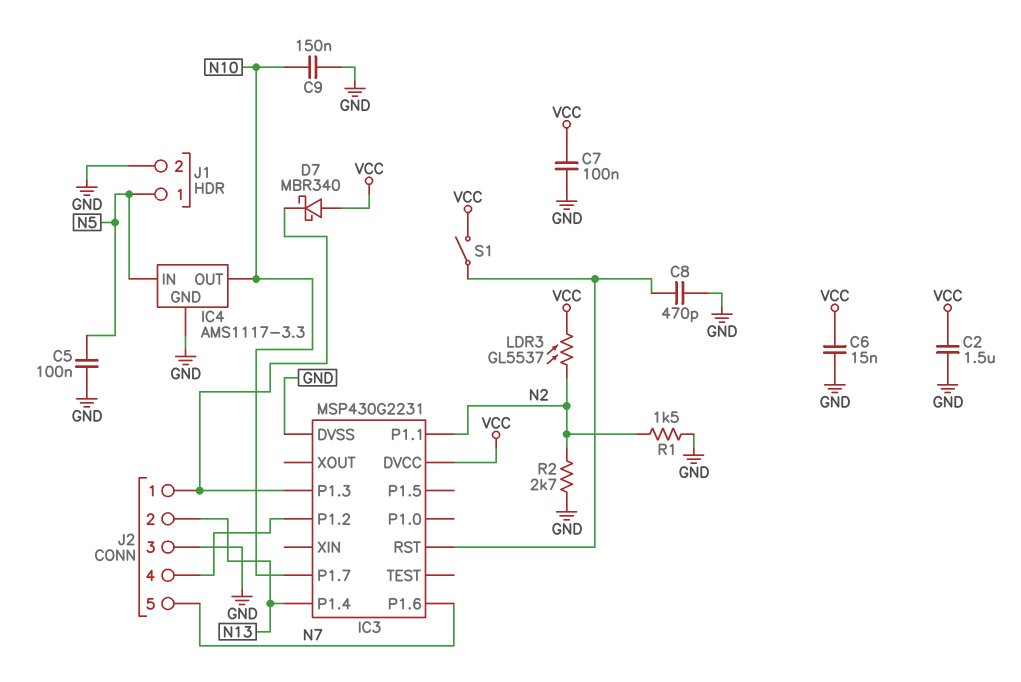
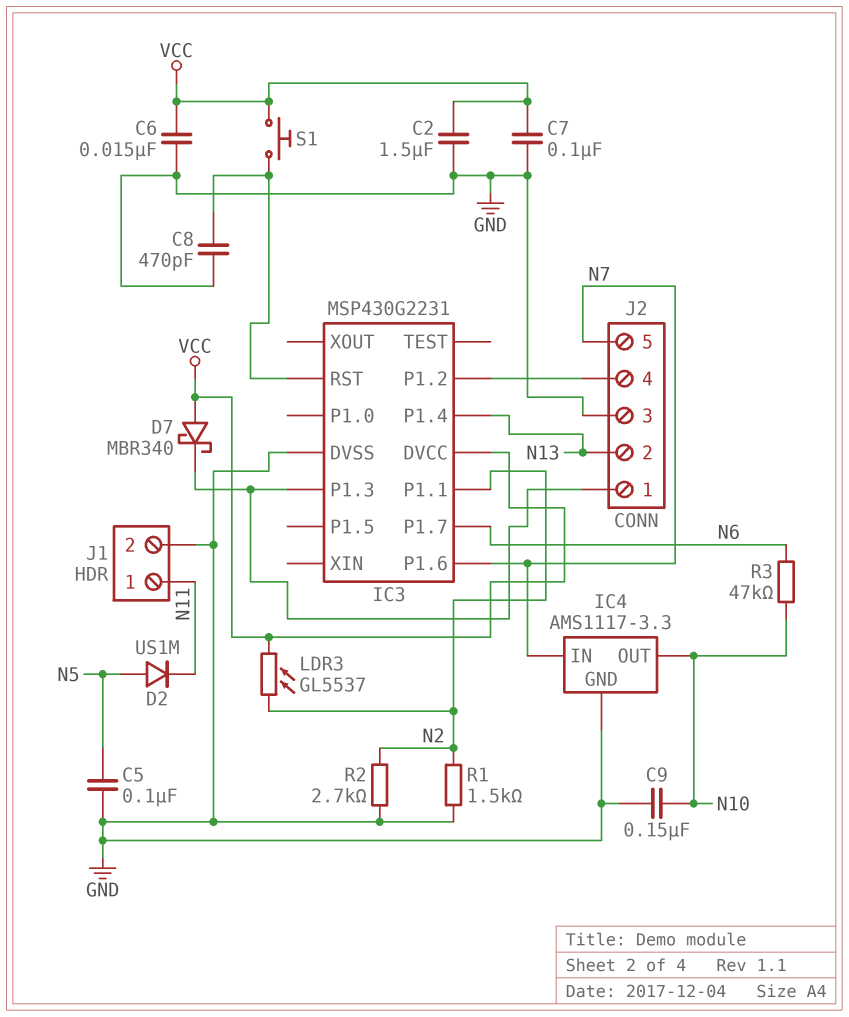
D2: none -> diode US1M (A N5, K N11)
IC3 pin P1.7: N10 -> N6
IC4 pin IN: N5 -> N7
J1 pin 1: N5 -> N11
R3: none -> 47k (N6, N10)
S1: switch (IC3/RST, VCC) -> button (IC3/RST, VCC)

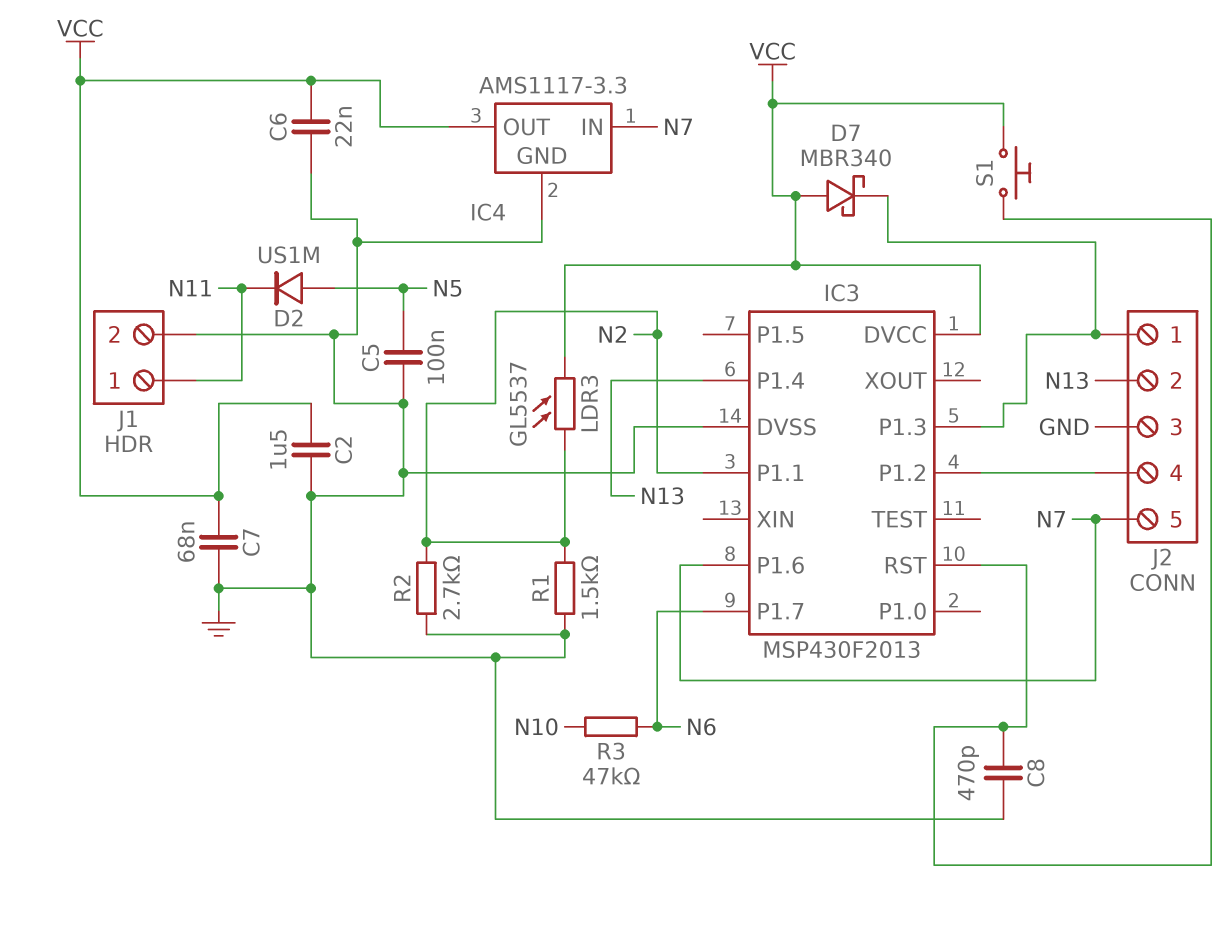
C6: 15nF (GND, VCC) -> 22nF (GND, VCC)
C7: 100nF (GND, VCC) -> 68nF (GND, VCC)
C9: 150nF (GND, N10) -> none
IC3: MSP430G2231 -> MSP430F2013
IC4 pin OUT: N10 -> VCC

